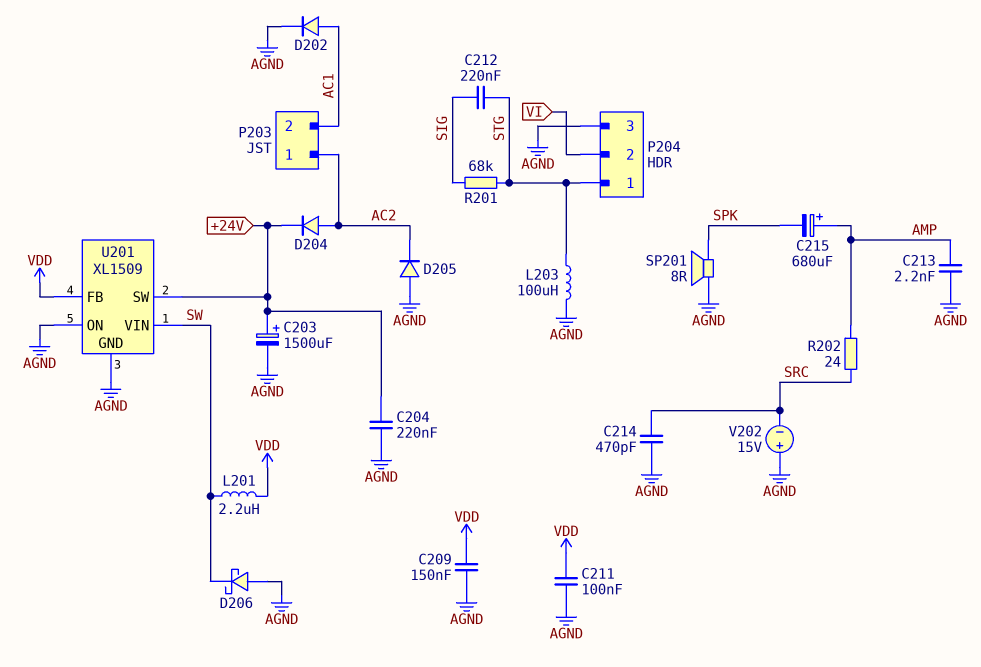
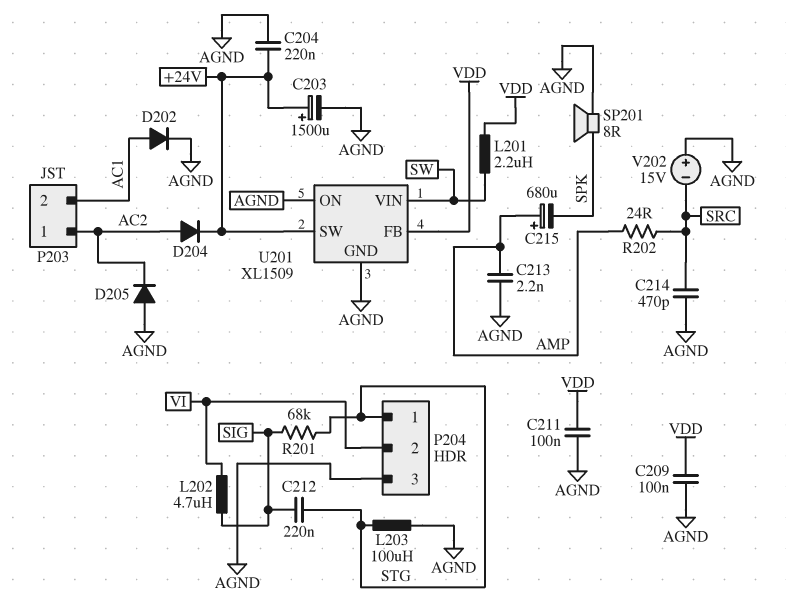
C209: 150nF (AGND, VDD) -> 100nF (AGND, VDD)
D206: schottky (A AGND, K SW) -> none
L202: none -> 4.7uH (SIG, VI)

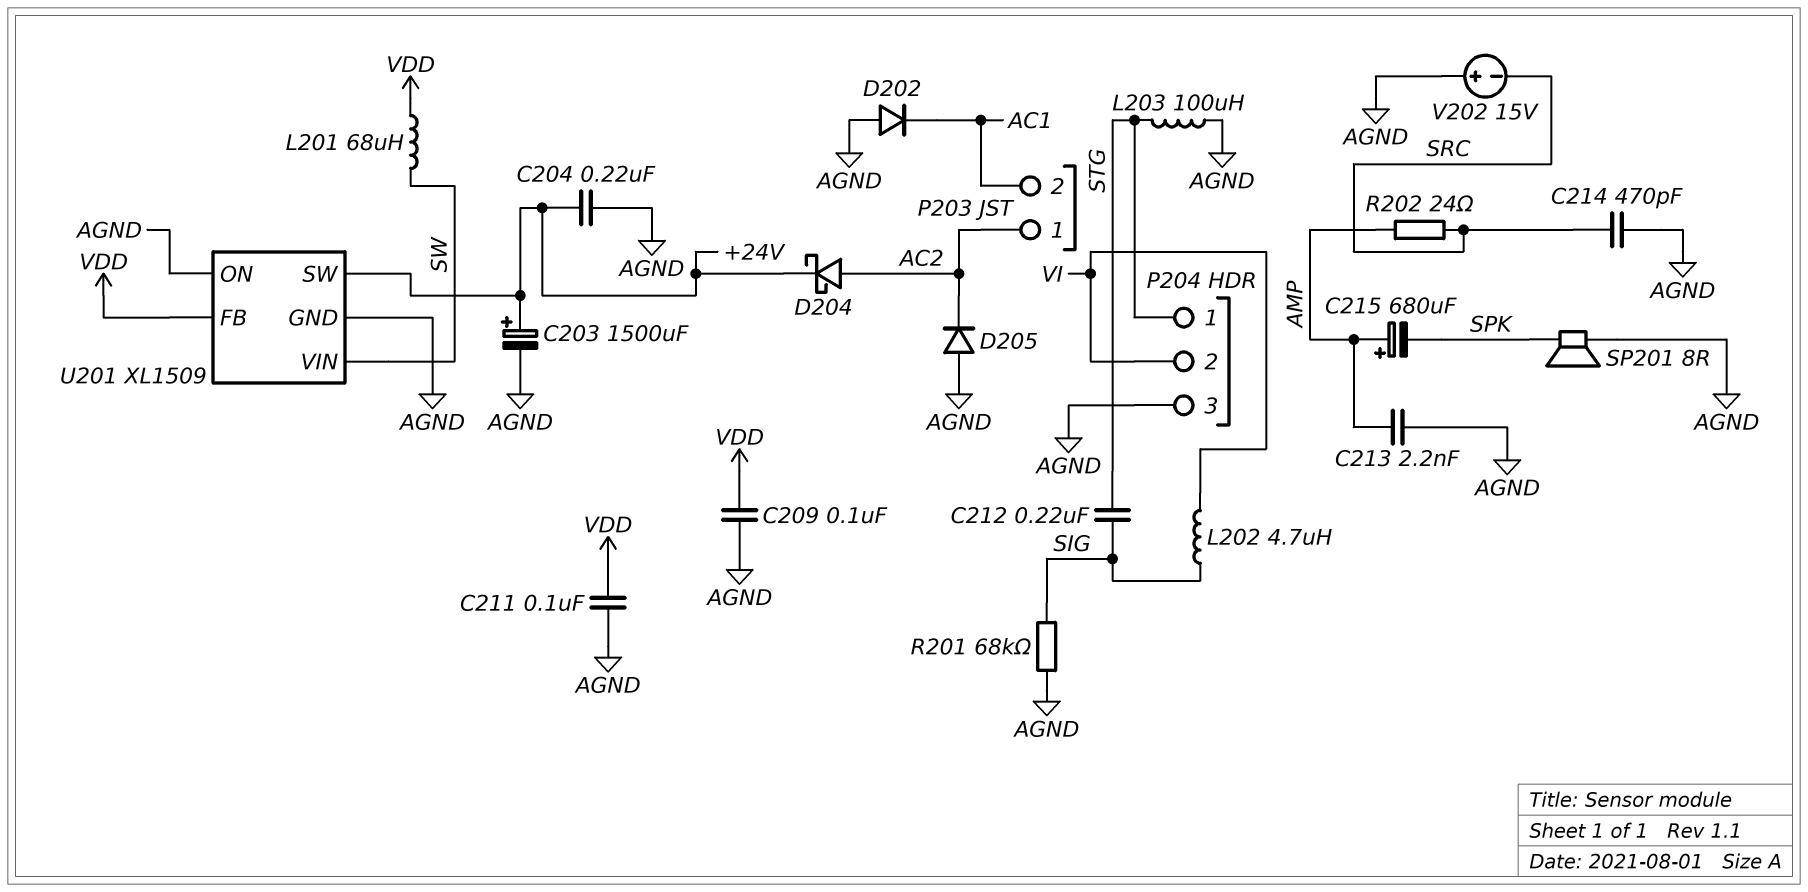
D202: diode (A AC1, K AGND) -> diode (A AGND, K AC1)
D204: diode (A AC2, K +24V) -> schottky (A AC2, K +24V)
L201: 2.2uH (SW, VDD) -> 68uH (SW, VDD)
R201: 68k (SIG, STG) -> 68k (AGND, SIG)

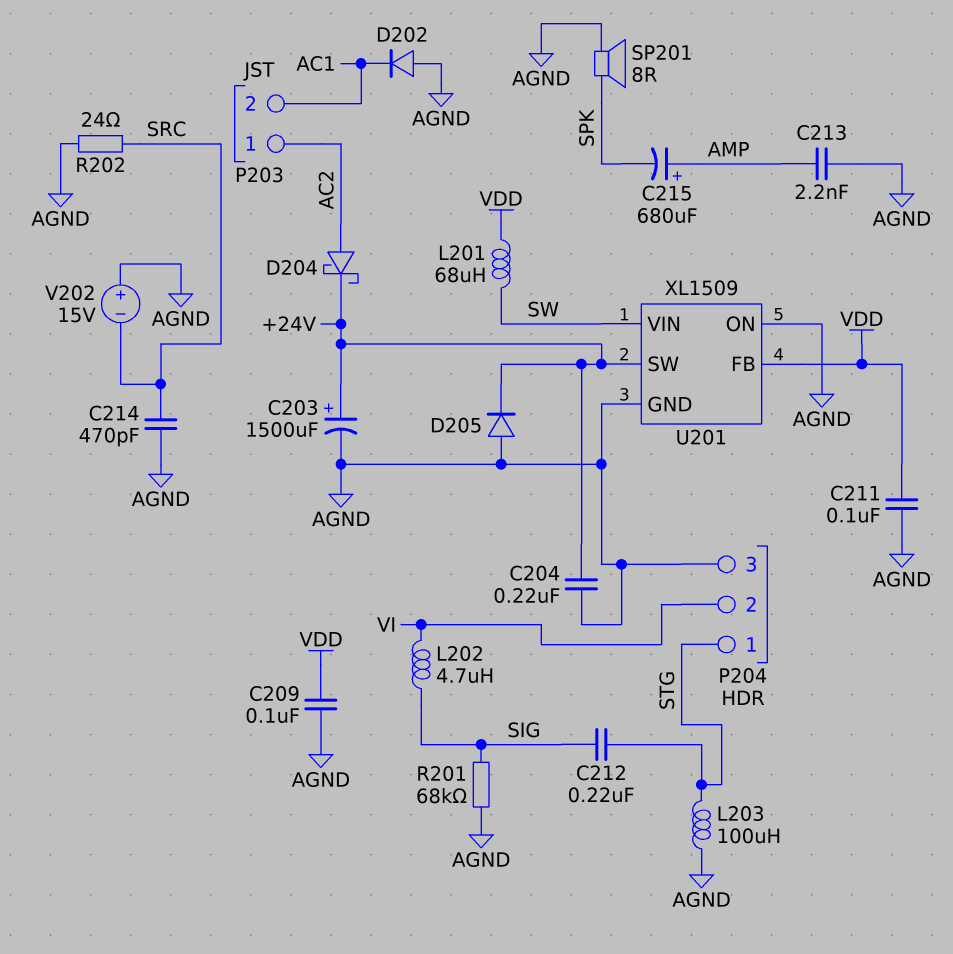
D205: diode (A AGND, K AC2) -> diode (A AGND, K +24V)
R202: 24 (AMP, SRC) -> 24 (AGND, SRC)

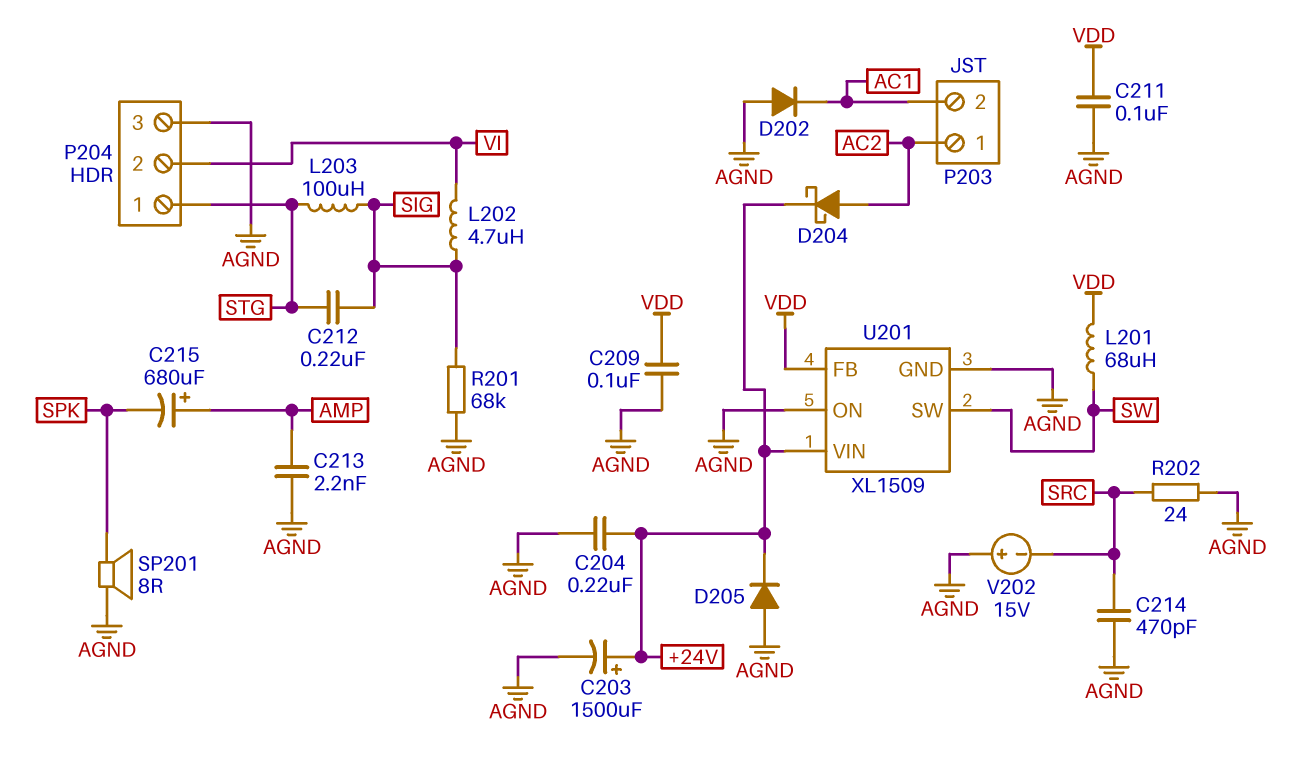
L203: 100uH (AGND, STG) -> 100uH (SIG, STG)
U201 pin SW: +24V -> SW
U201 pin VIN: SW -> +24V

